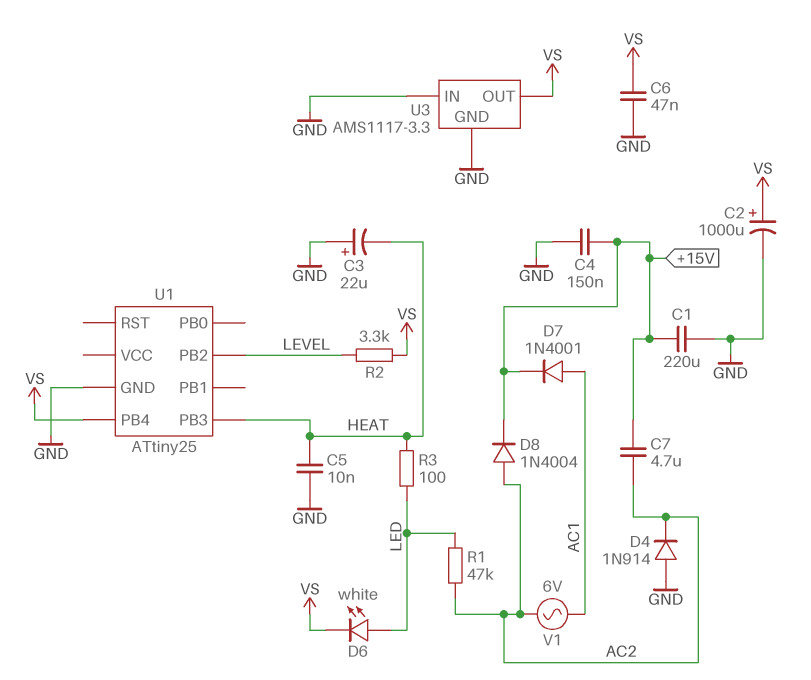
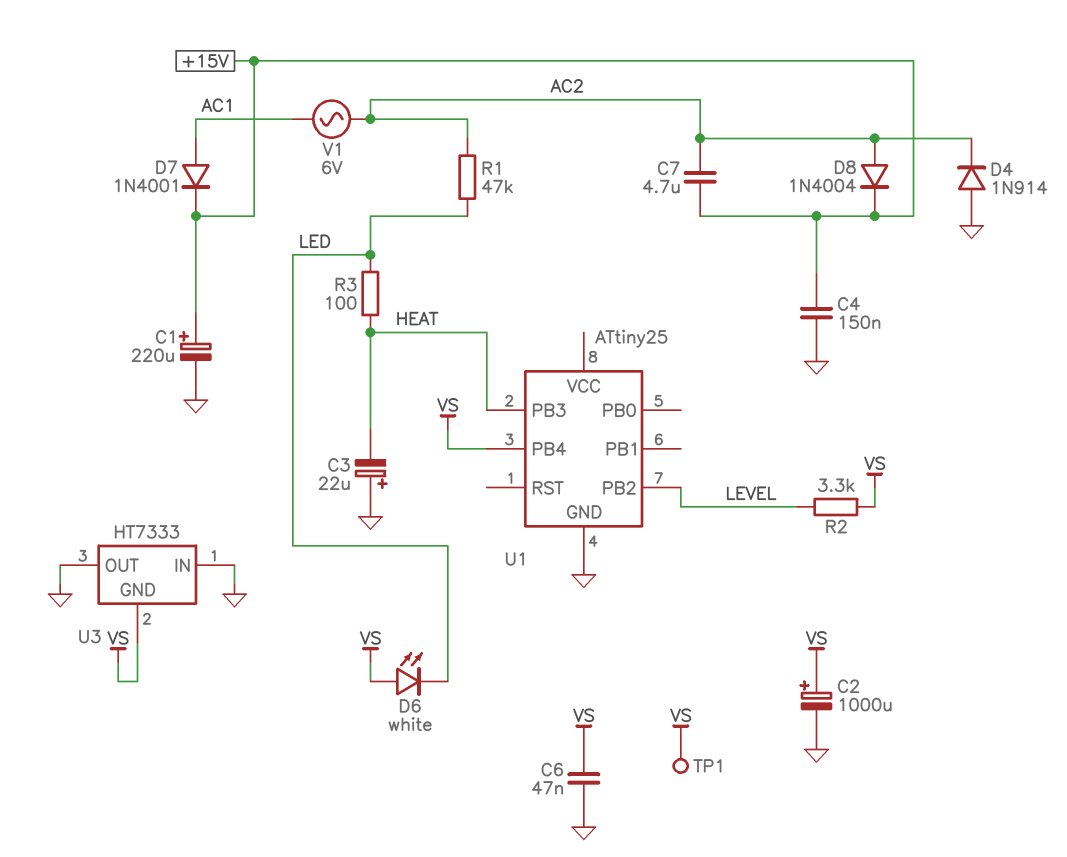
C1: 220uF (+15V, GND) -> 220uF (plus +15V, minus GND)
C5: 10nF (GND, HEAT) -> none
D6: LED white (A LED, K VS) -> LED white (A VS, K LED)
TP1: none -> test point (VS)
U3: AMS1117-3.3 -> HT7333
U3 pin GND: GND -> VS
U3 pin OUT: VS -> GND

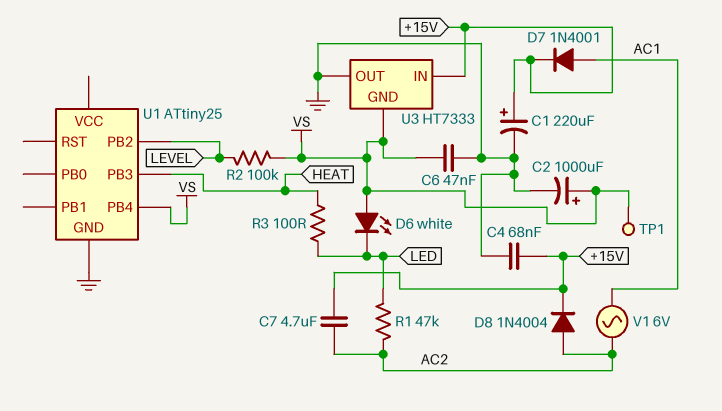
C3: 22uF (plus GND, minus HEAT) -> none
C4: 150nF (+15V, GND) -> 68nF (+15V, GND)
D4: diode 1N914 (A GND, K AC2) -> none
R2: 3.3k (LEVEL, VS) -> 100k (LEVEL, VS)
U3 pin IN: GND -> +15V

